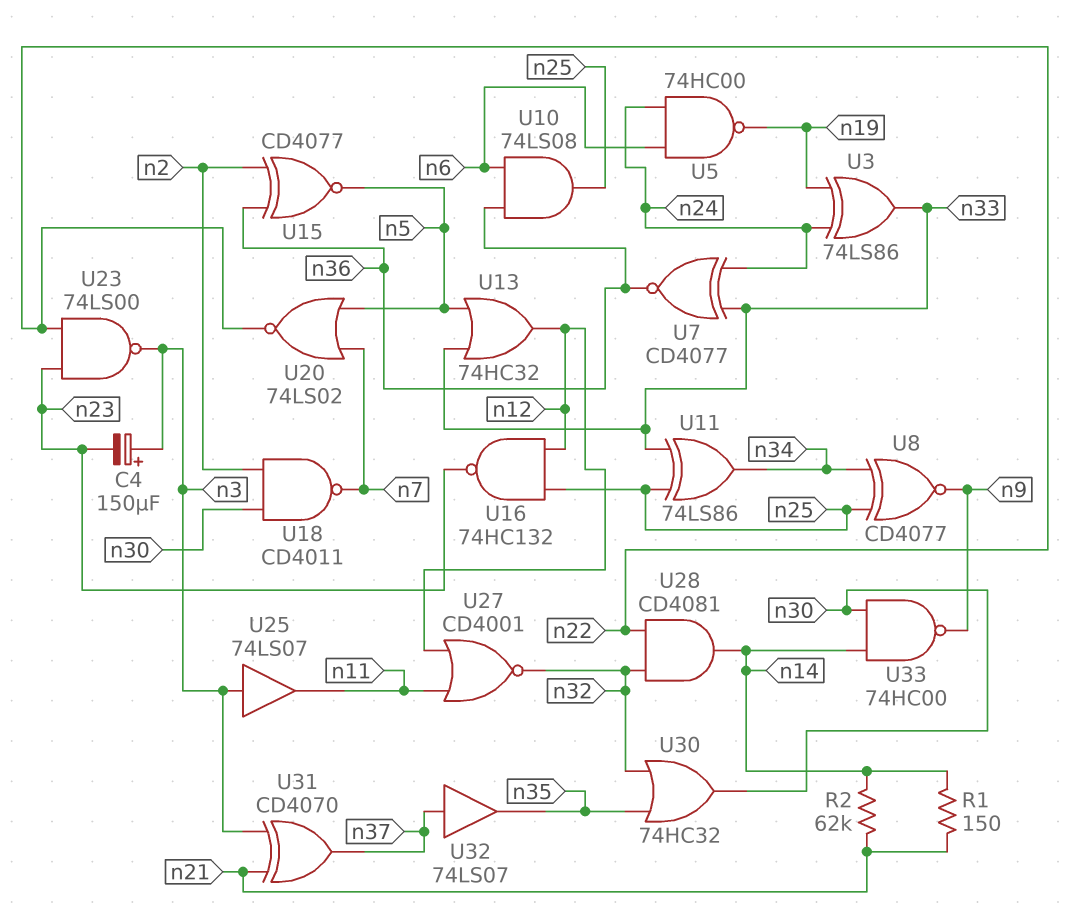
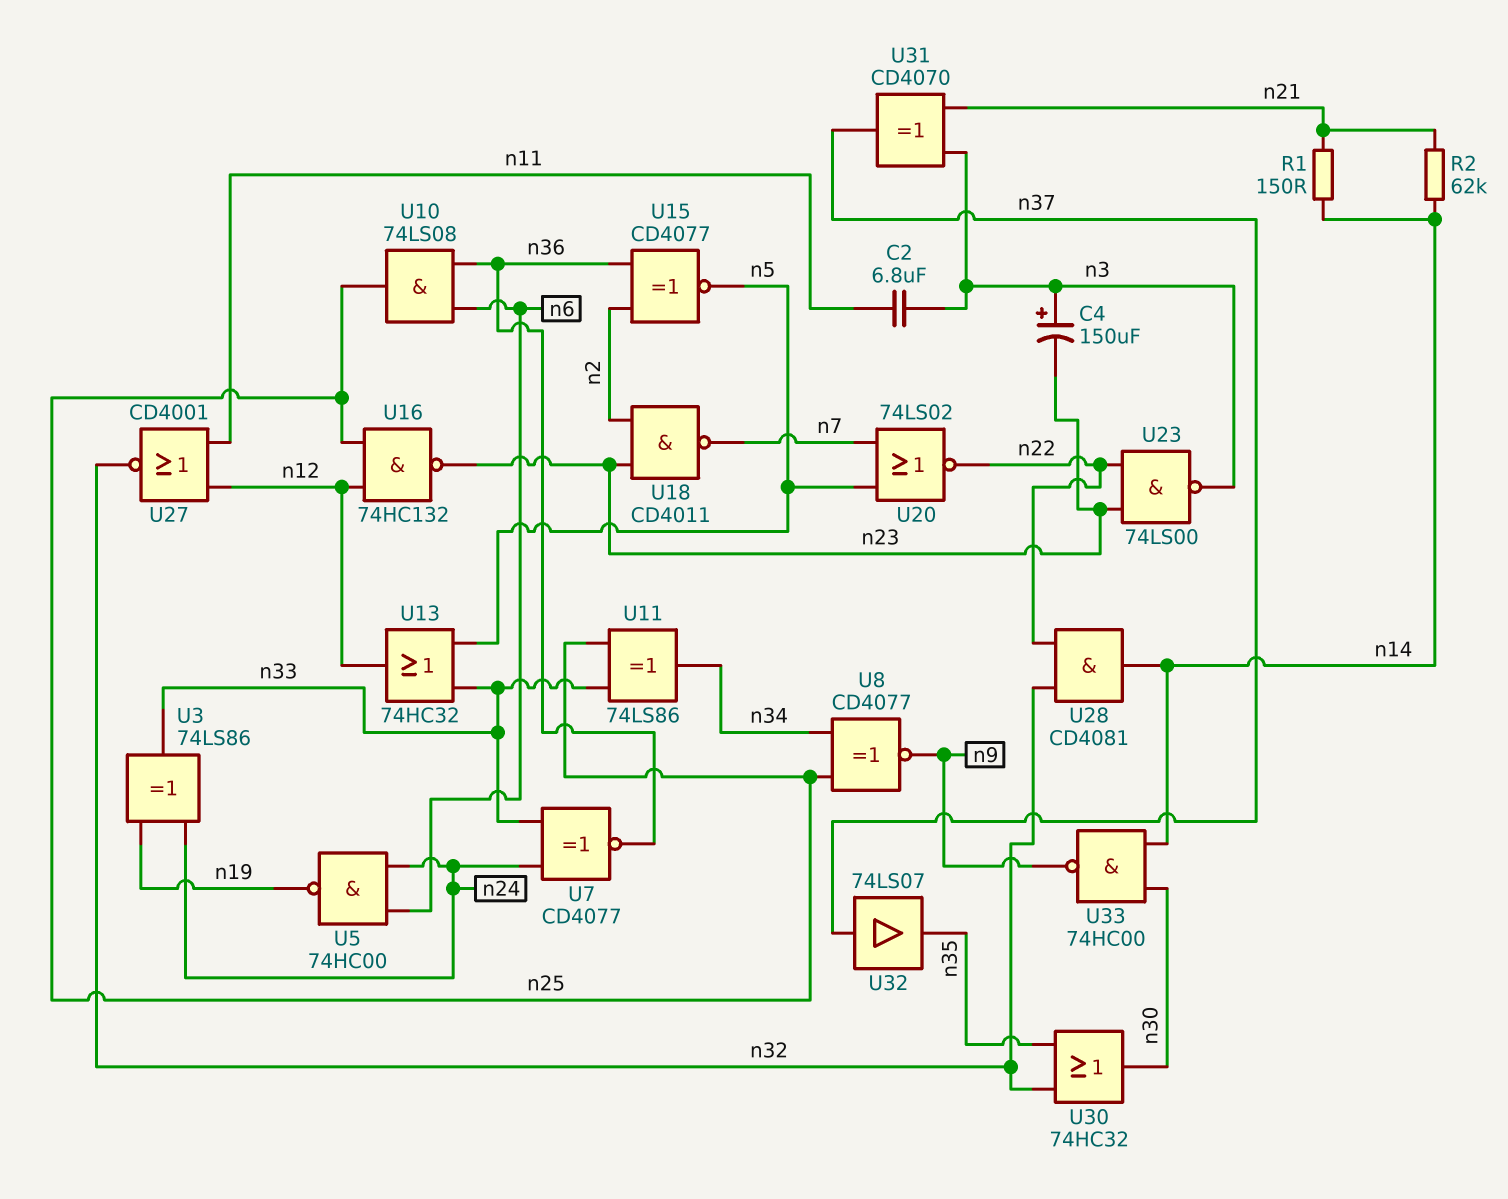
C2: none -> 6.8uF (n3, n11)
U18: NAND CD4011 (in n2, in n30, out n7) -> NAND CD4011 (in n2, in n23, out n7)
U25: buffer 74LS07 (in n3, out n11) -> none

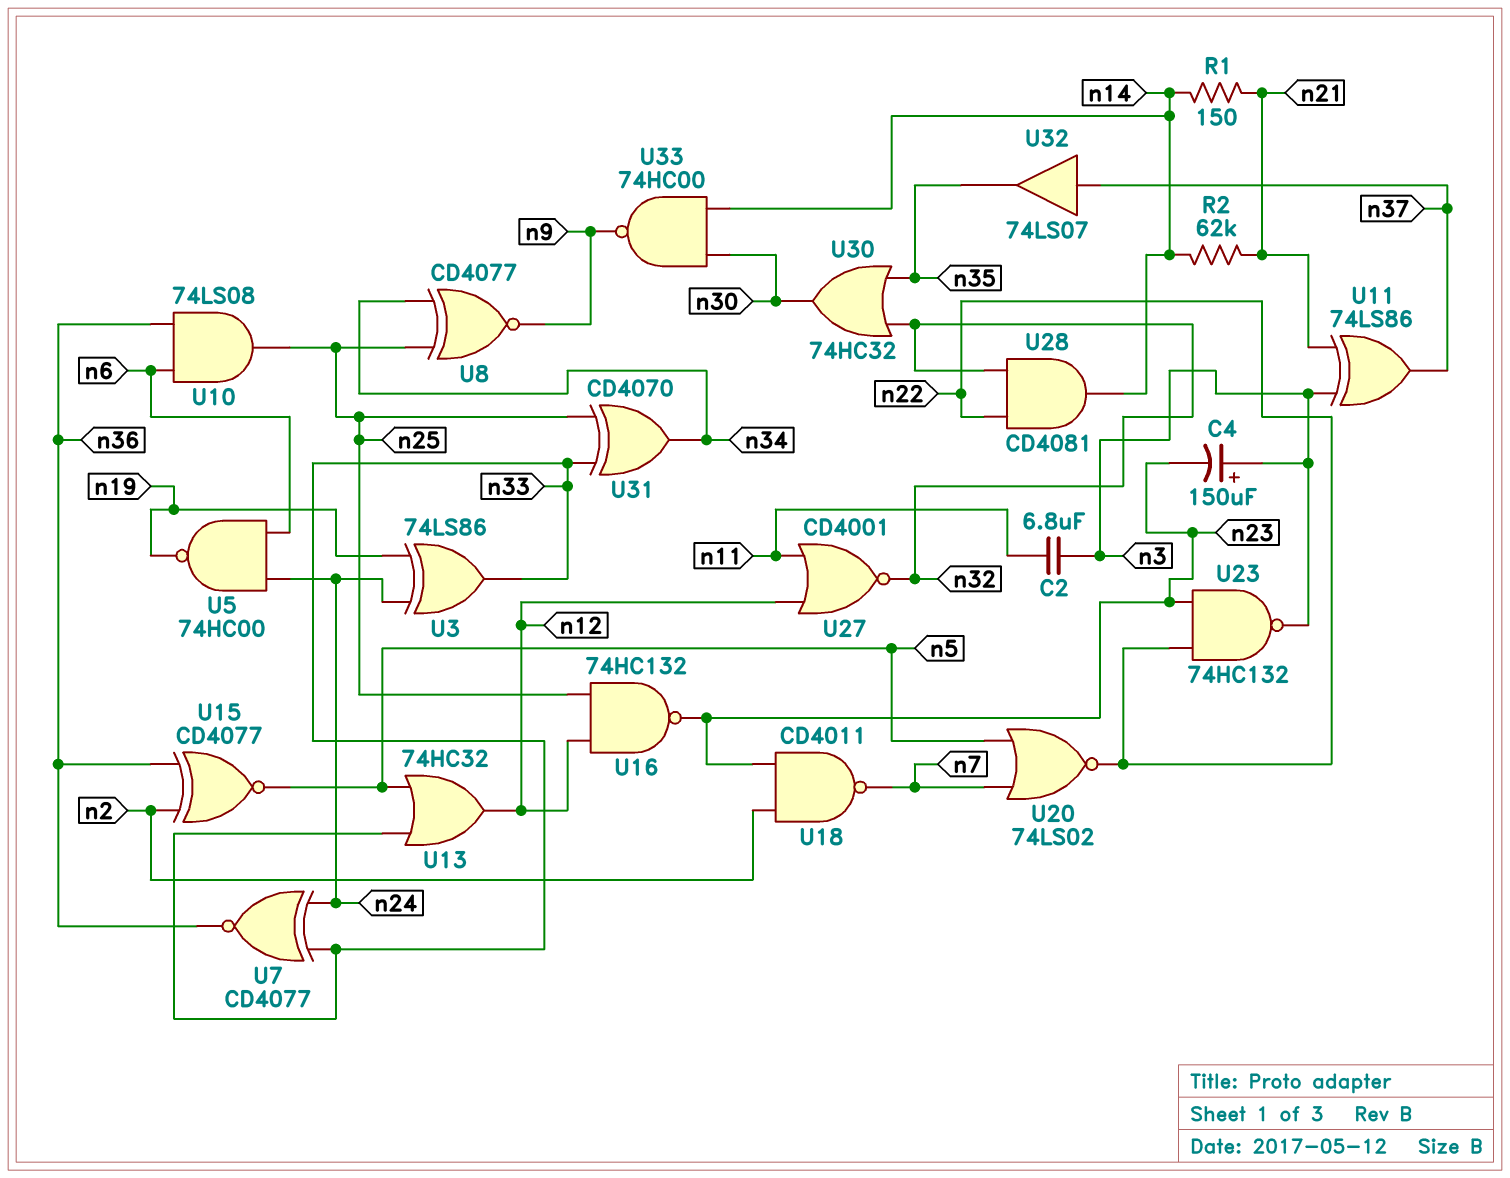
U11: XOR 74LS86 (in n25, in n33, out n34) -> XOR 74LS86 (in n3, in n21, out n37)
U23: NAND 74LS00 (in n22, in n23, out n3) -> NAND 74HC132 (in n22, in n23, out n3)
U31: XOR CD4070 (in n3, in n21, out n37) -> XOR CD4070 (in n25, in n33, out n34)

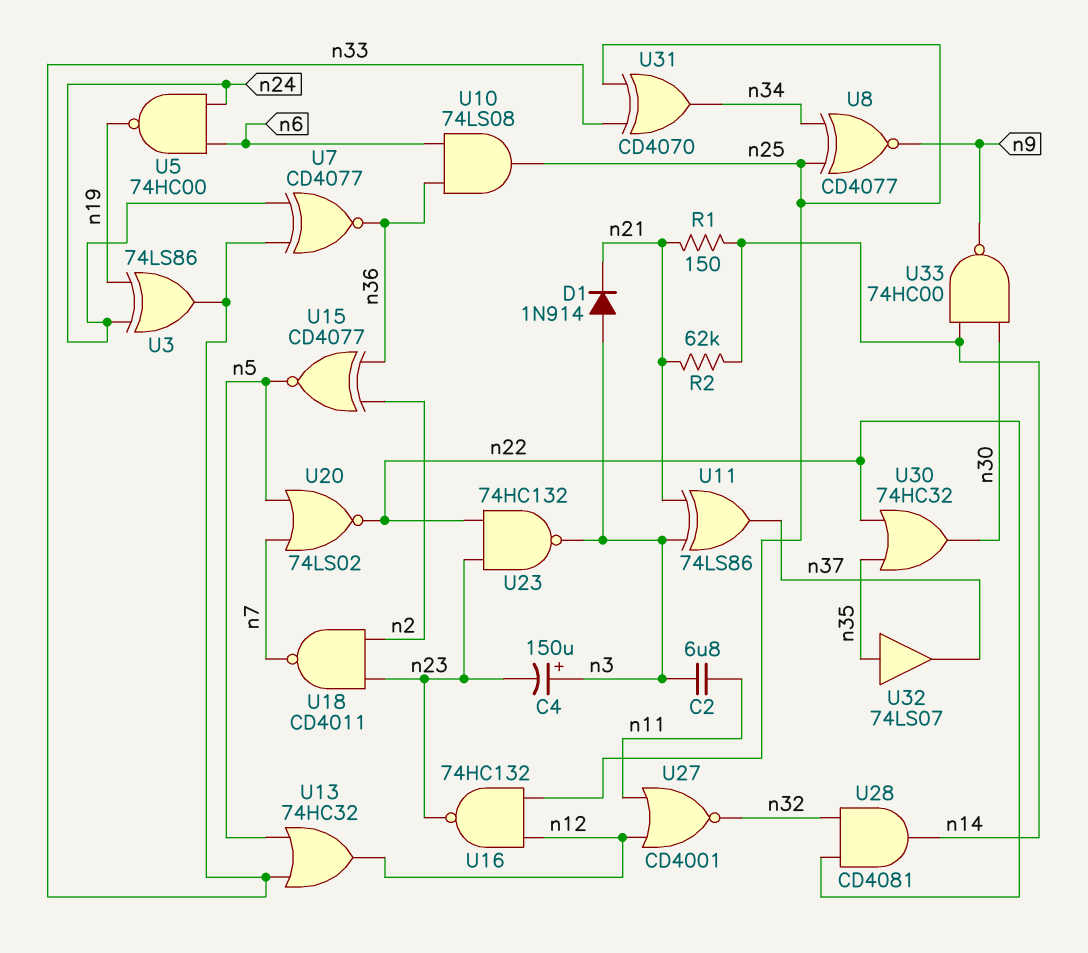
D1: none -> diode 1N914 (A n3, K n21)
U30: OR 74HC32 (in n32, in n35, out n30) -> OR 74HC32 (in n22, in n35, out n30)
U32: buffer 74LS07 (in n37, out n35) -> buffer 74LS07 (in n35, out n37)

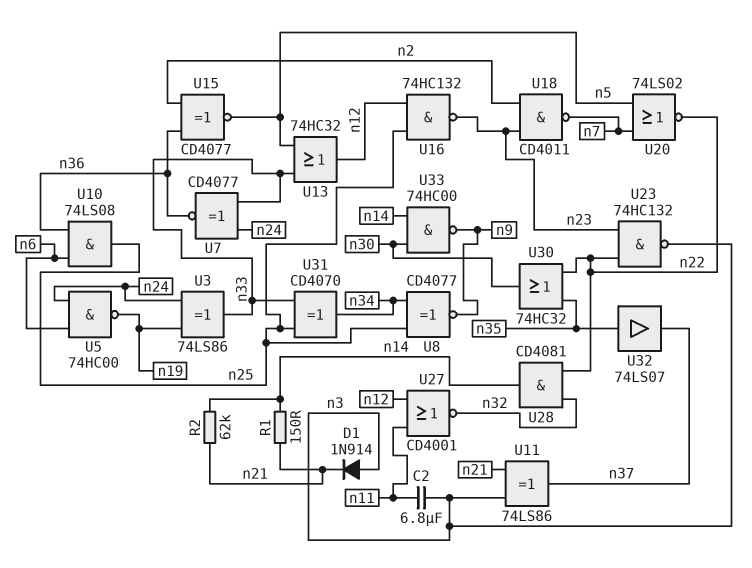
C4: 150uF (plus n3, minus n23) -> none

